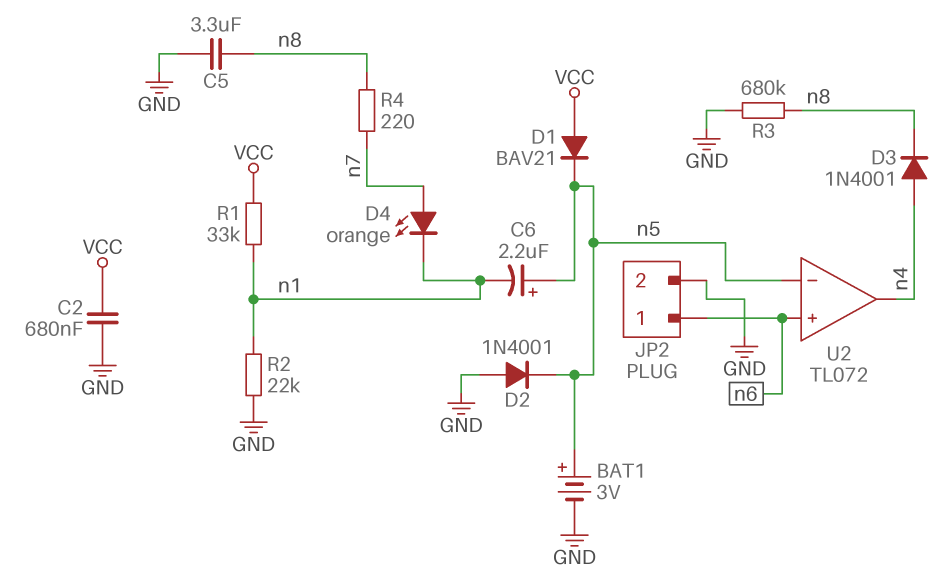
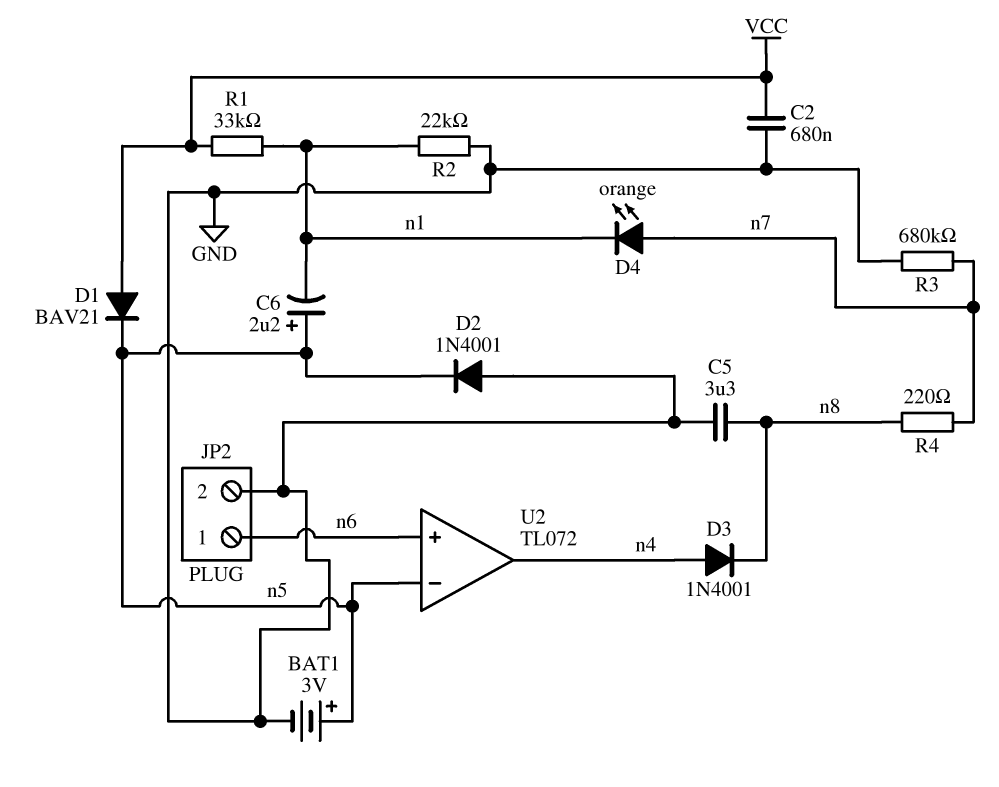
R3: 680k (GND, n8) -> 680k (GND, n7)

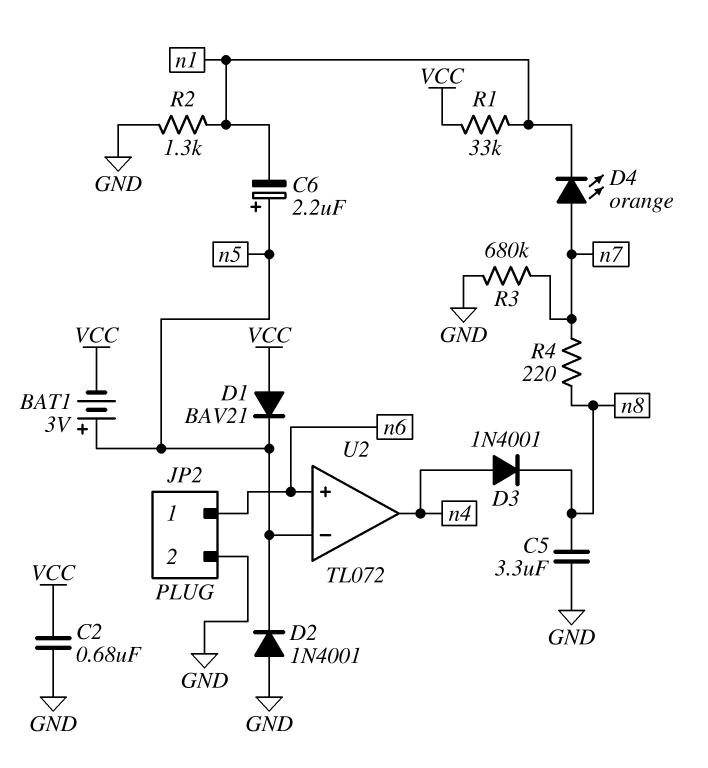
BAT1: 3V (plus n5, minus GND) -> 3V (plus n5, minus VCC)
R2: 22k (GND, n1) -> 1.3k (GND, n1)

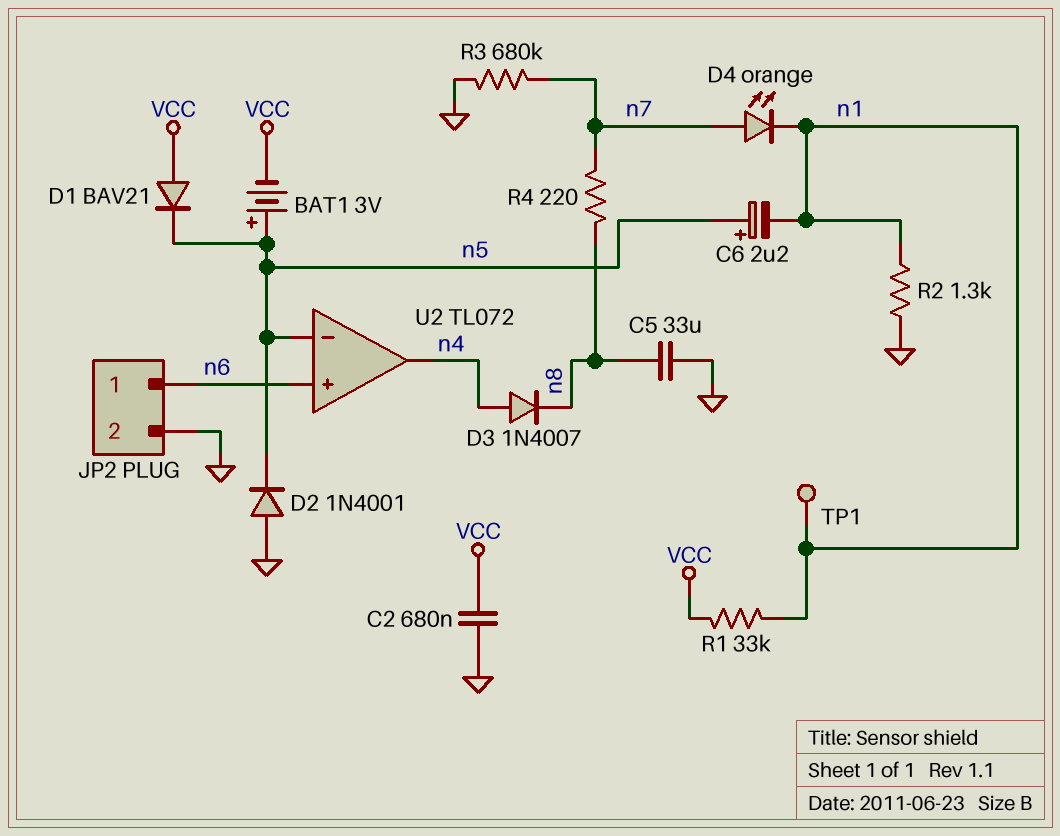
C5: 3.3uF (GND, n8) -> 33uF (GND, n8)
D3: diode 1N4001 (A n4, K n8) -> diode 1N4007 (A n4, K n8)
TP1: none -> test point (n1)

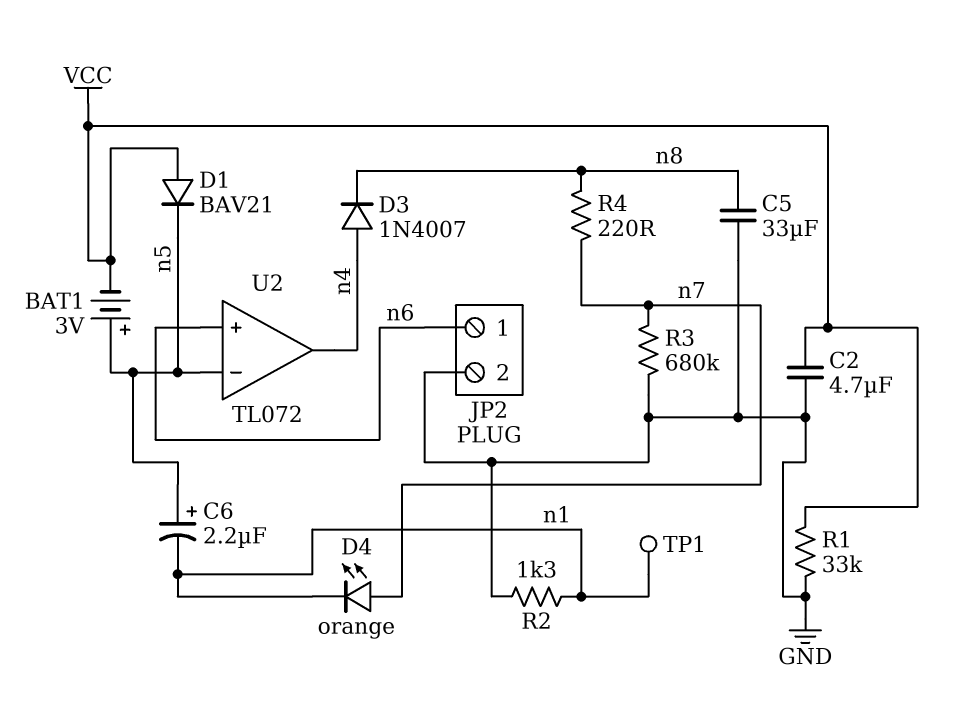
C2: 680nF (GND, VCC) -> 4.7uF (GND, VCC)
D2: diode 1N4001 (A GND, K n5) -> none
R1: 33k (VCC, n1) -> 33k (GND, VCC)

